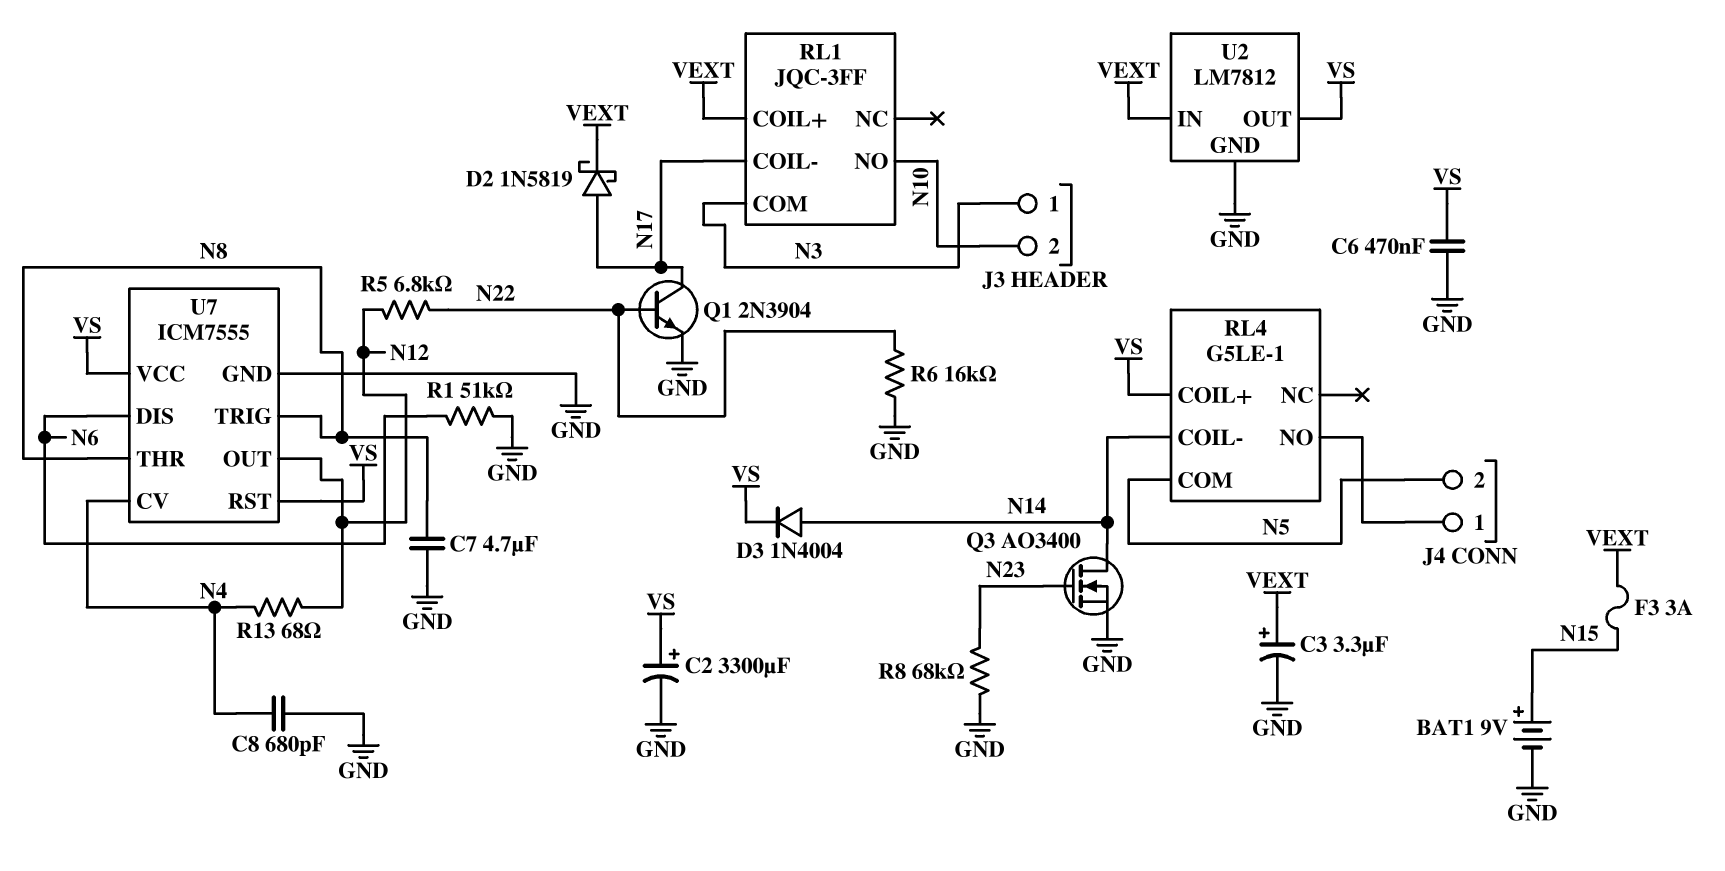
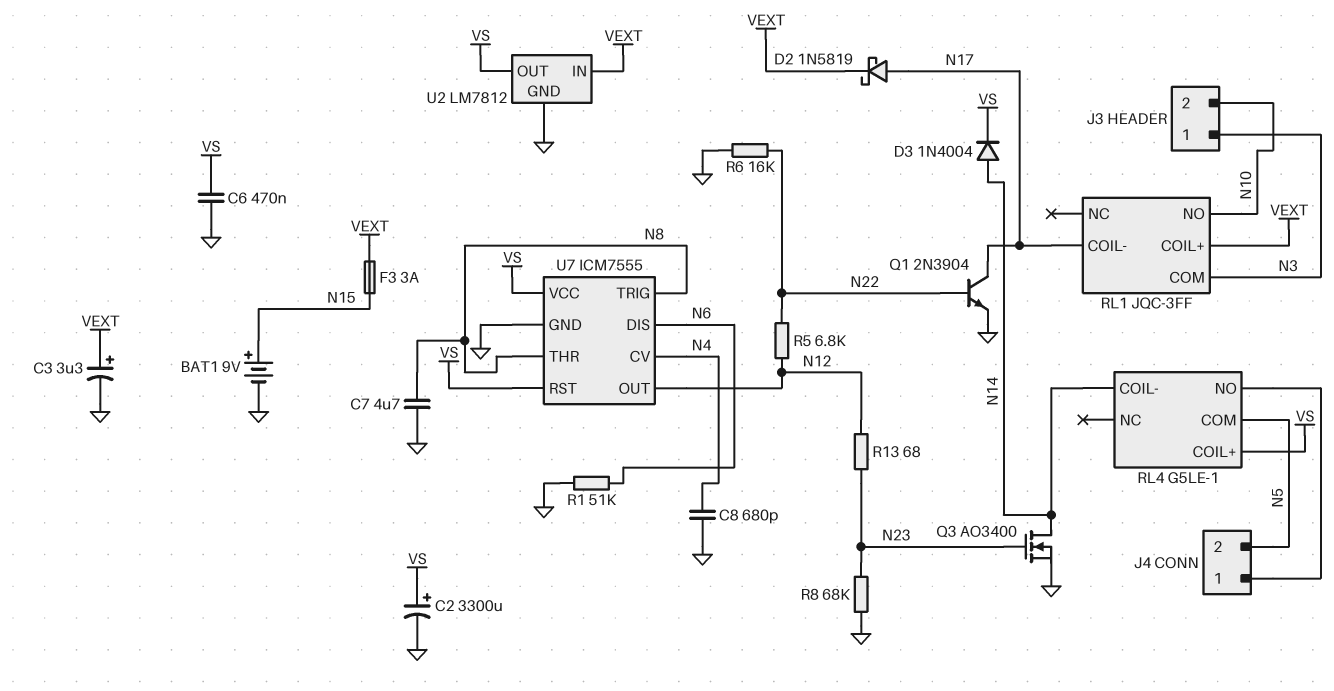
R13: 68 (N4, N12) -> 68 (N12, N23)

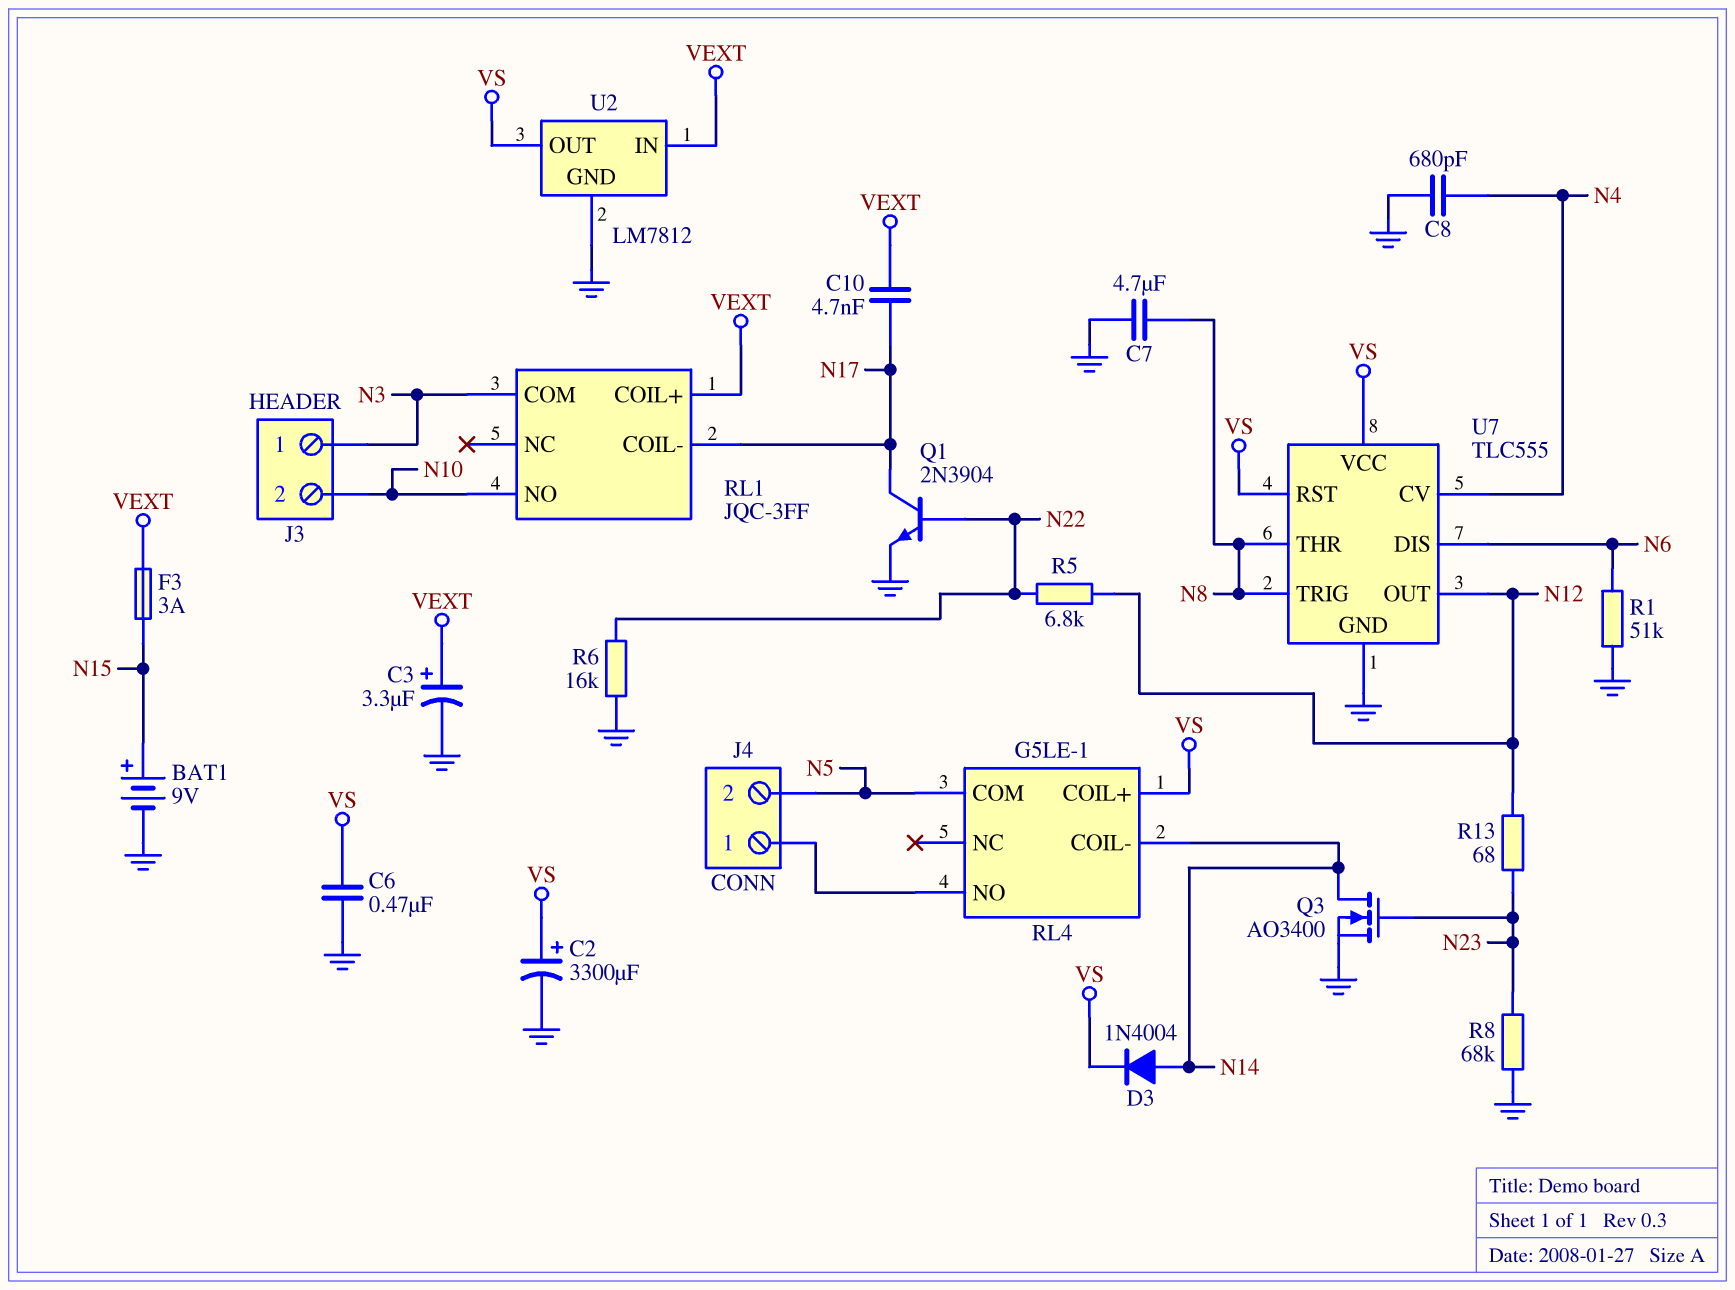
C10: none -> 4.7nF (N17, VEXT)
D2: schottky 1N5819 (A N17, K VEXT) -> none
U7: ICM7555 -> TLC555

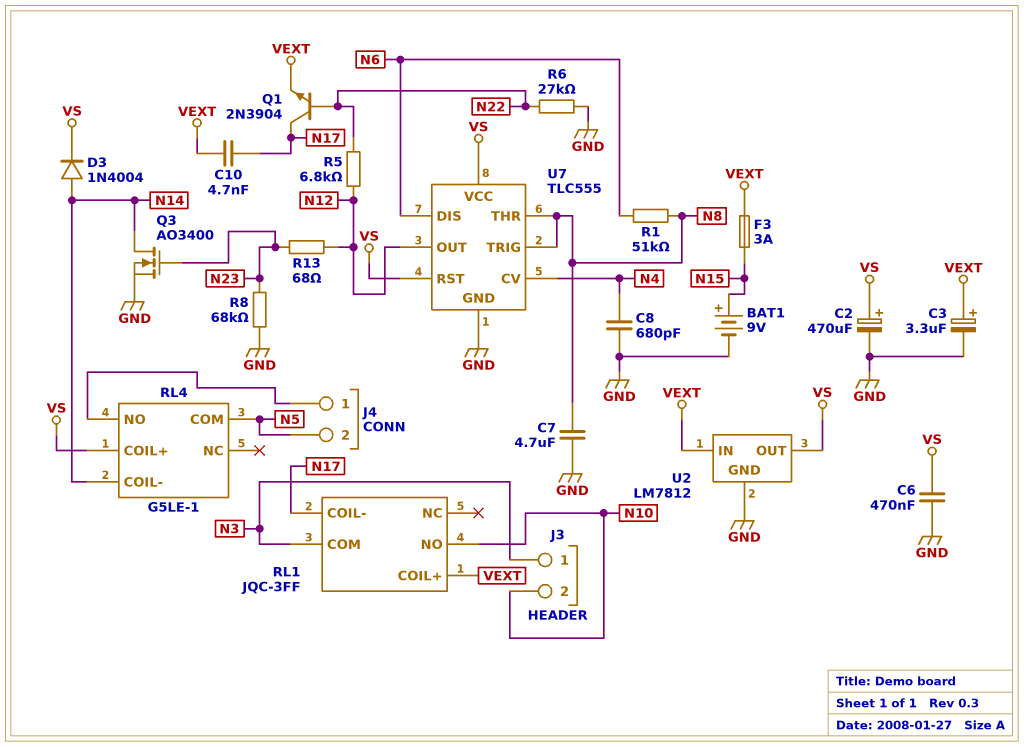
C2: 3300uF (plus VS, minus GND) -> 470uF (plus VS, minus GND)
Q1: NPN 2N3904 (B N22, C N17, E GND) -> NPN 2N3904 (B N22, C N17, E VEXT)
R1: 51k (GND, N6) -> 51k (N6, N8)
R6: 16k (GND, N22) -> 27k (GND, N22)

